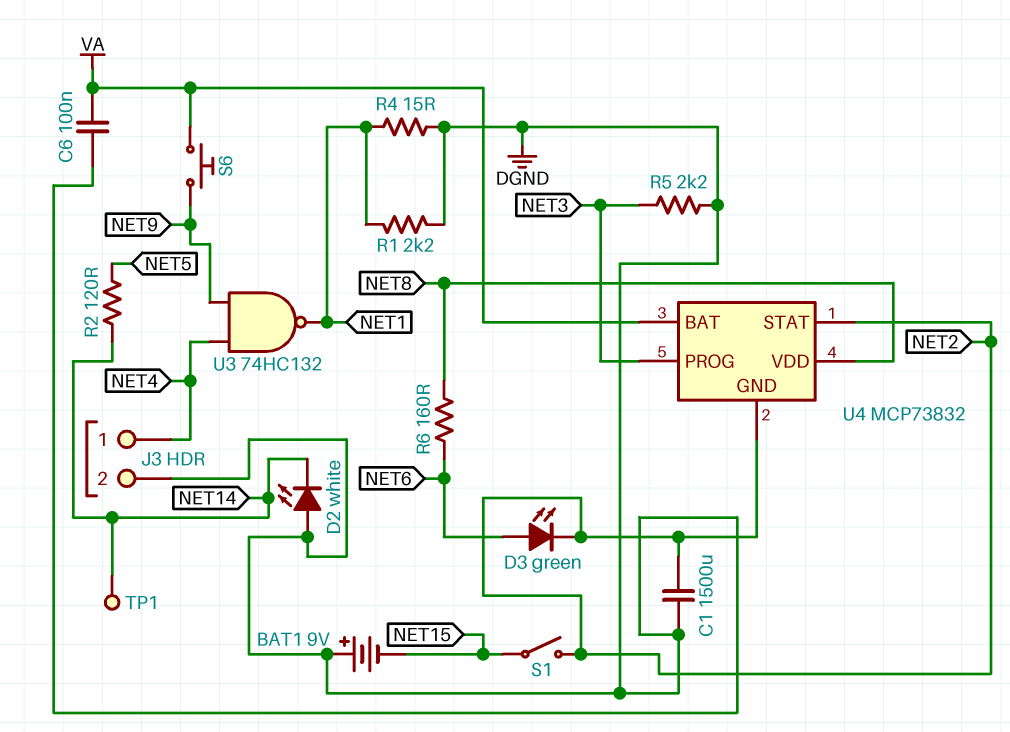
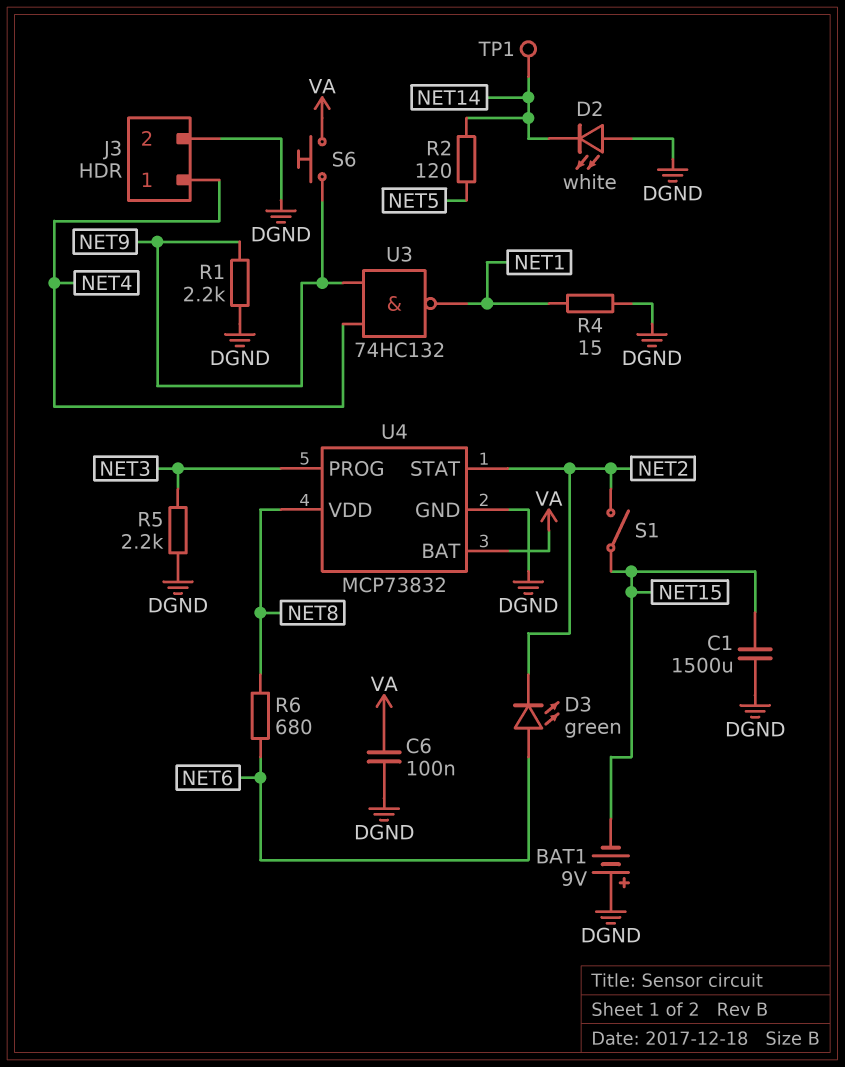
C1: 1500uF (DGND, NET2) -> 1500uF (DGND, NET15)
R1: 2.2k (DGND, NET1) -> 2.2k (DGND, NET9)
R6: 160 (NET6, NET8) -> 680 (NET6, NET8)
U4 pin GND: NET2 -> DGND

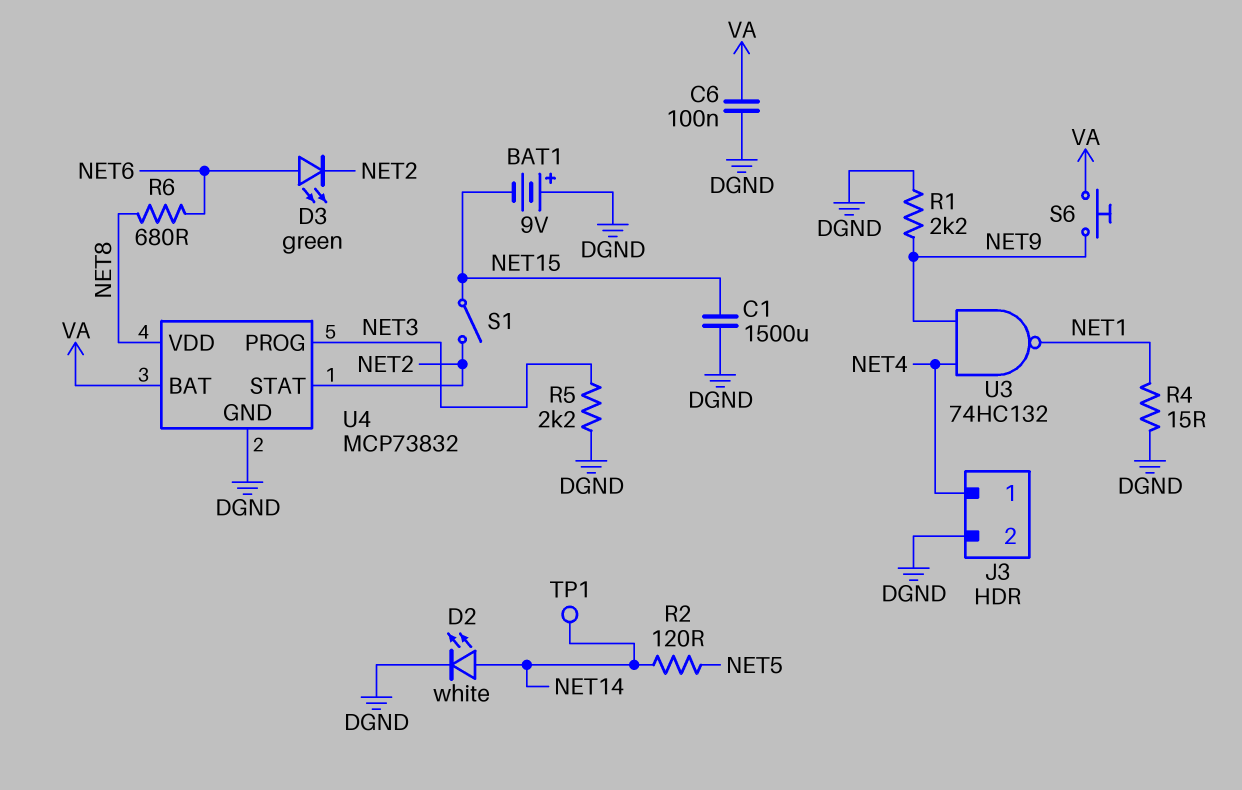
D2: LED white (A DGND, K NET14) -> LED white (A NET14, K DGND)

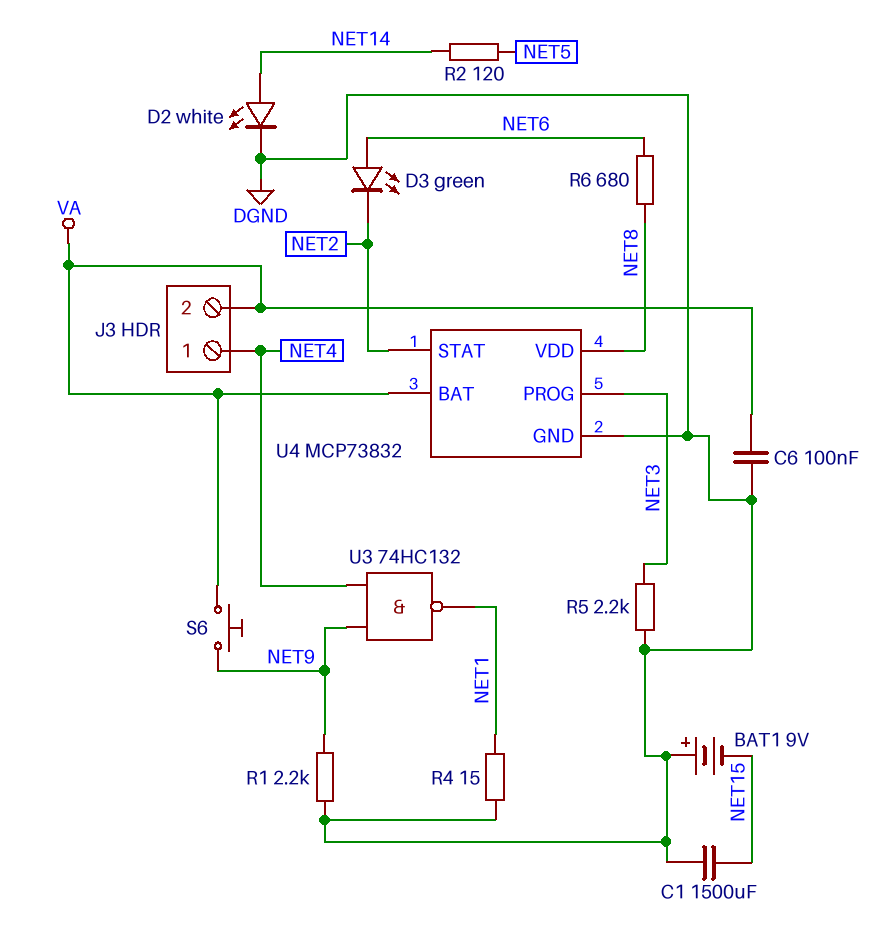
J3 pin 2: DGND -> VA
S1: switch (NET2, NET15) -> none
TP1: test point (NET14) -> none

